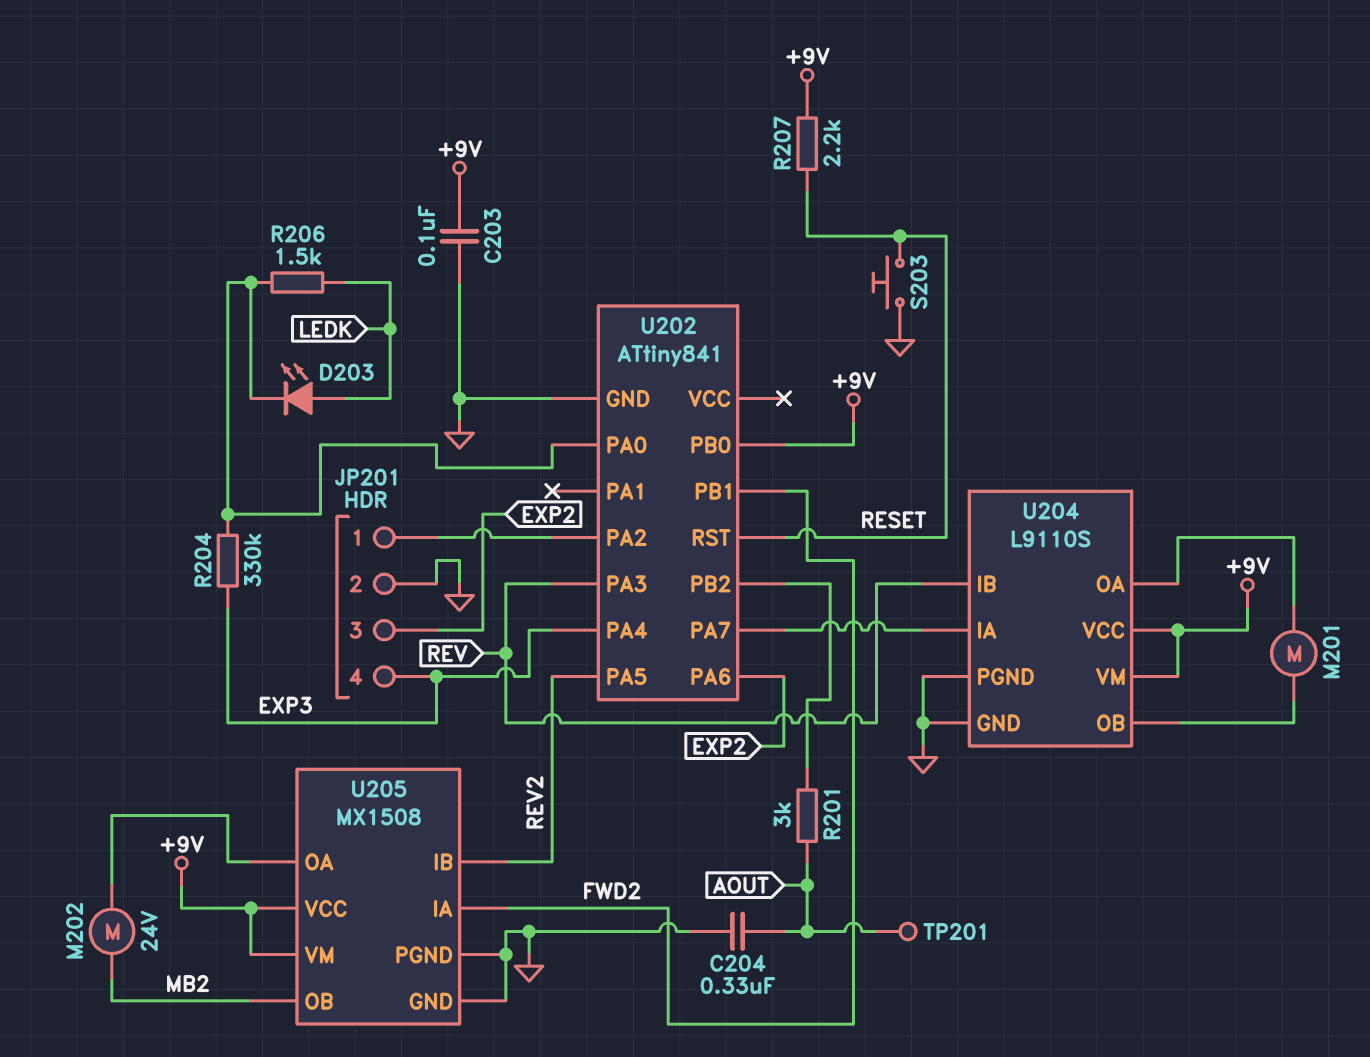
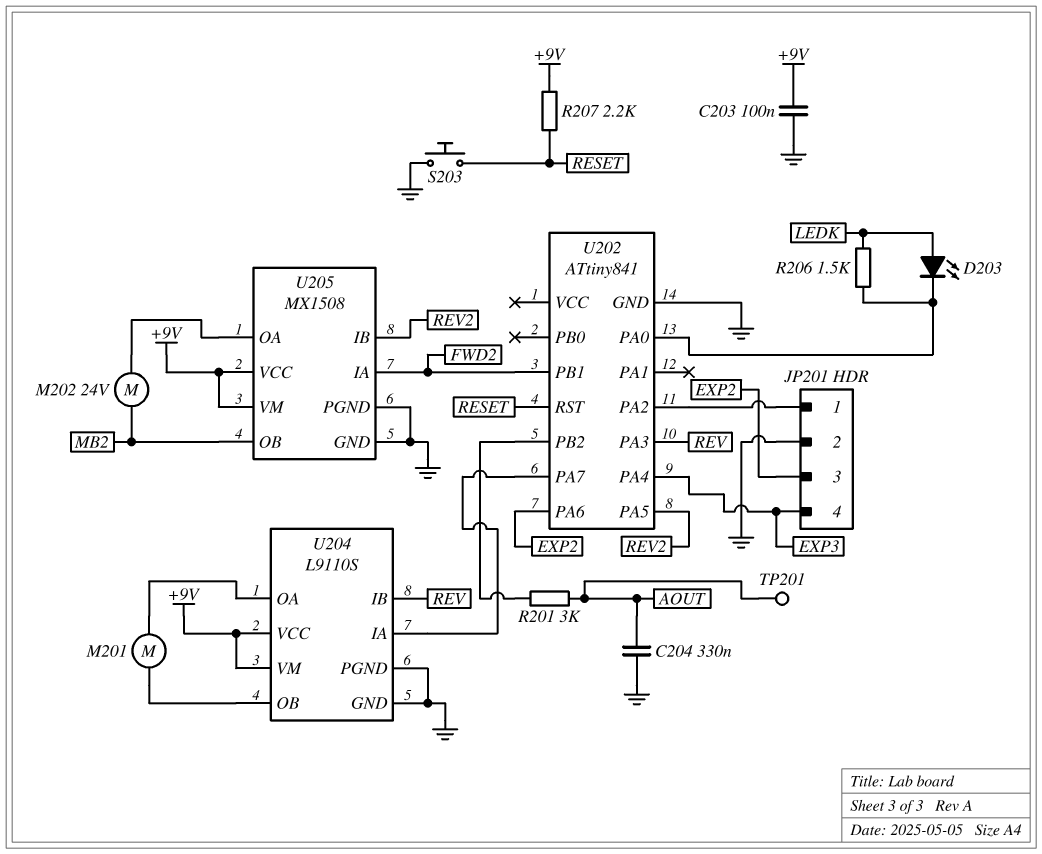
R204: 330k (EXP3, U202/PA0) -> none
U202 pin PB0: +9V -> none

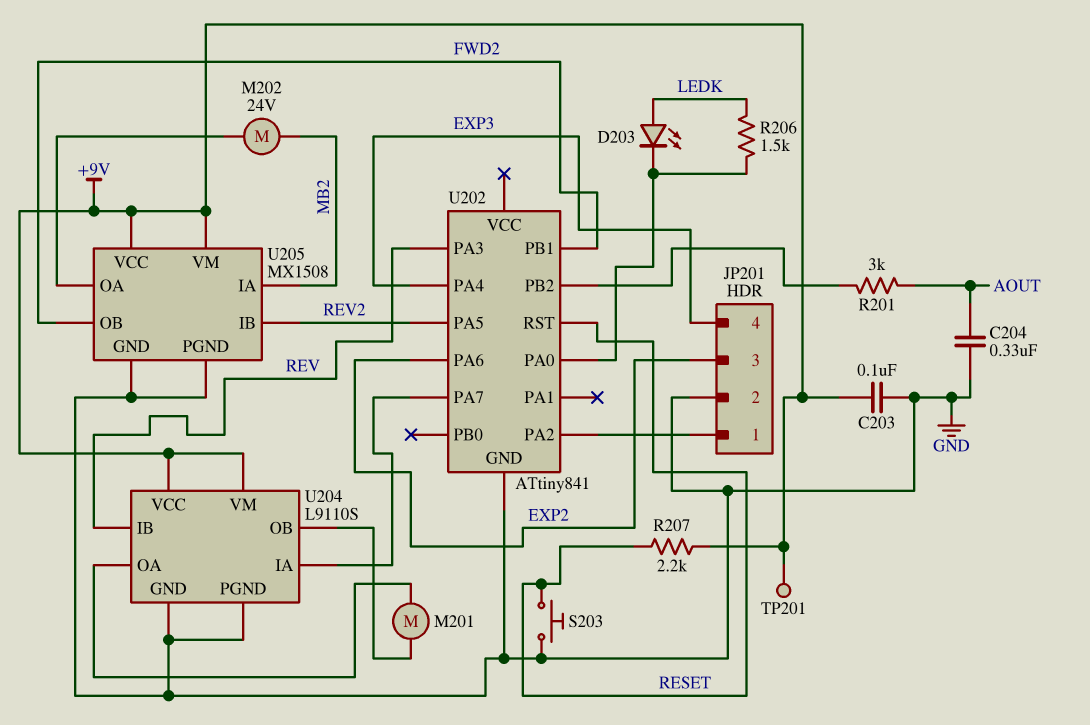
TP201: test point (AOUT) -> test point (+9V)
U205 pin IA: FWD2 -> MB2
U205 pin OB: MB2 -> FWD2

